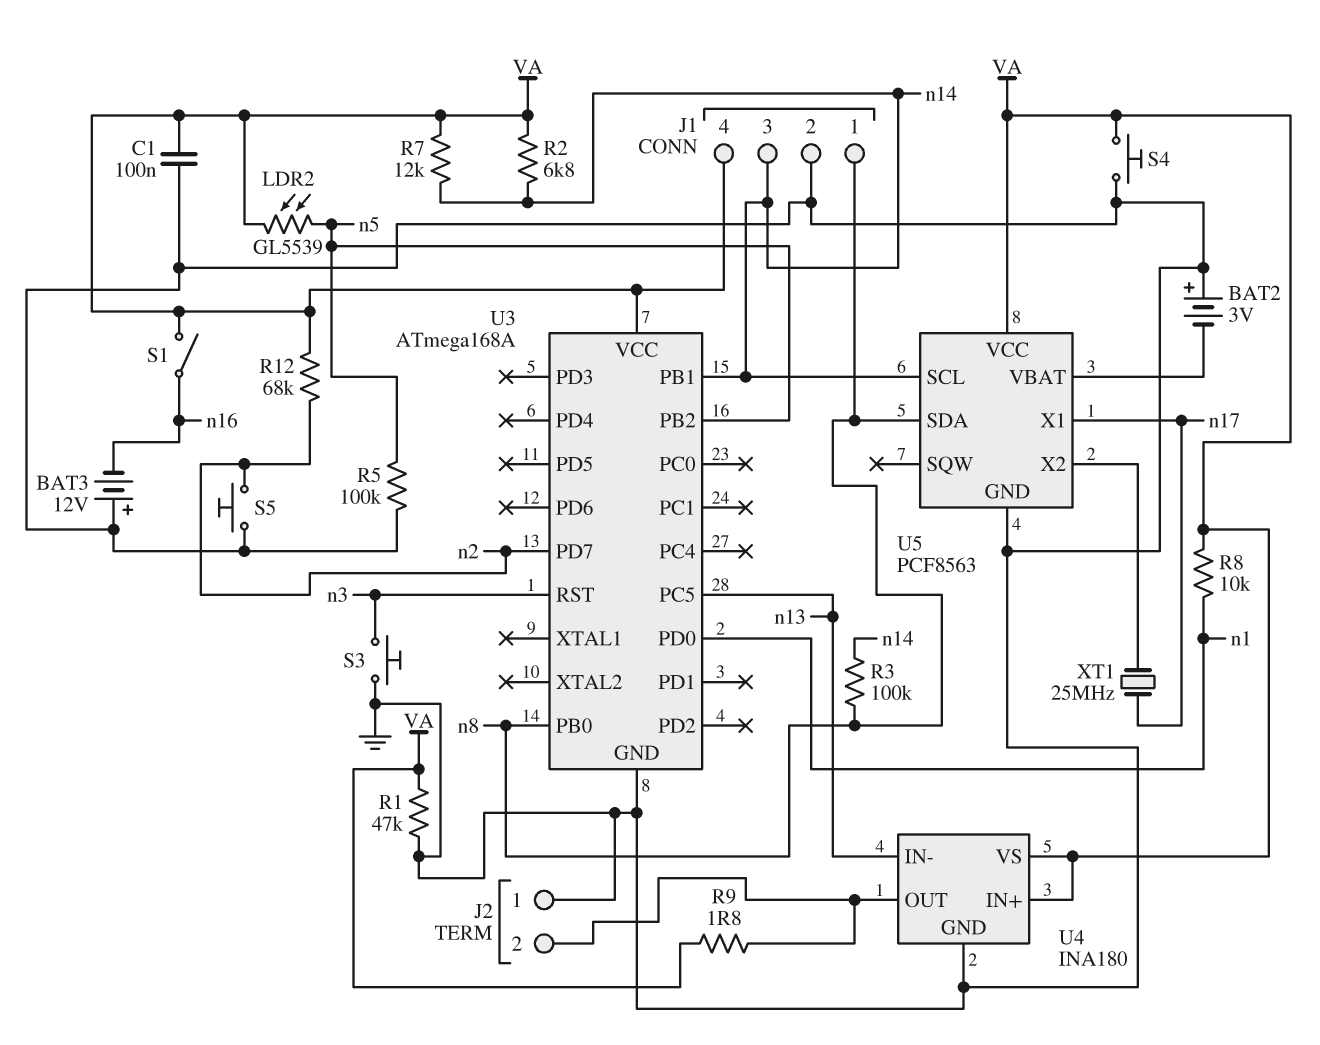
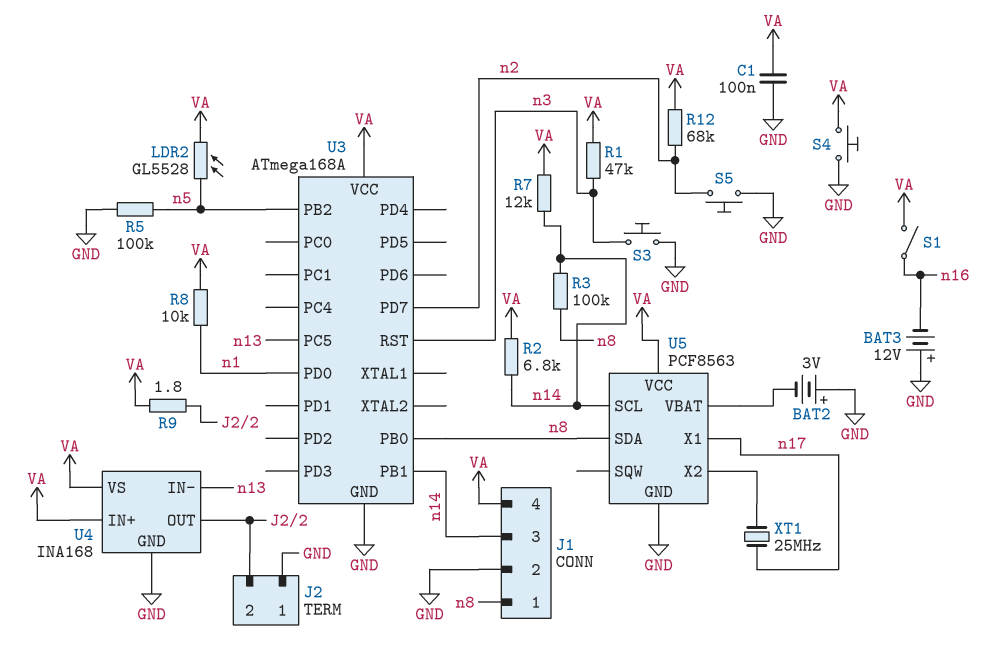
LDR2: GL5539 (VA, n5) -> GL5528 (VA, n5)
R1: 47k (GND, VA) -> 47k (VA, n3)
U4: INA180 -> INA168

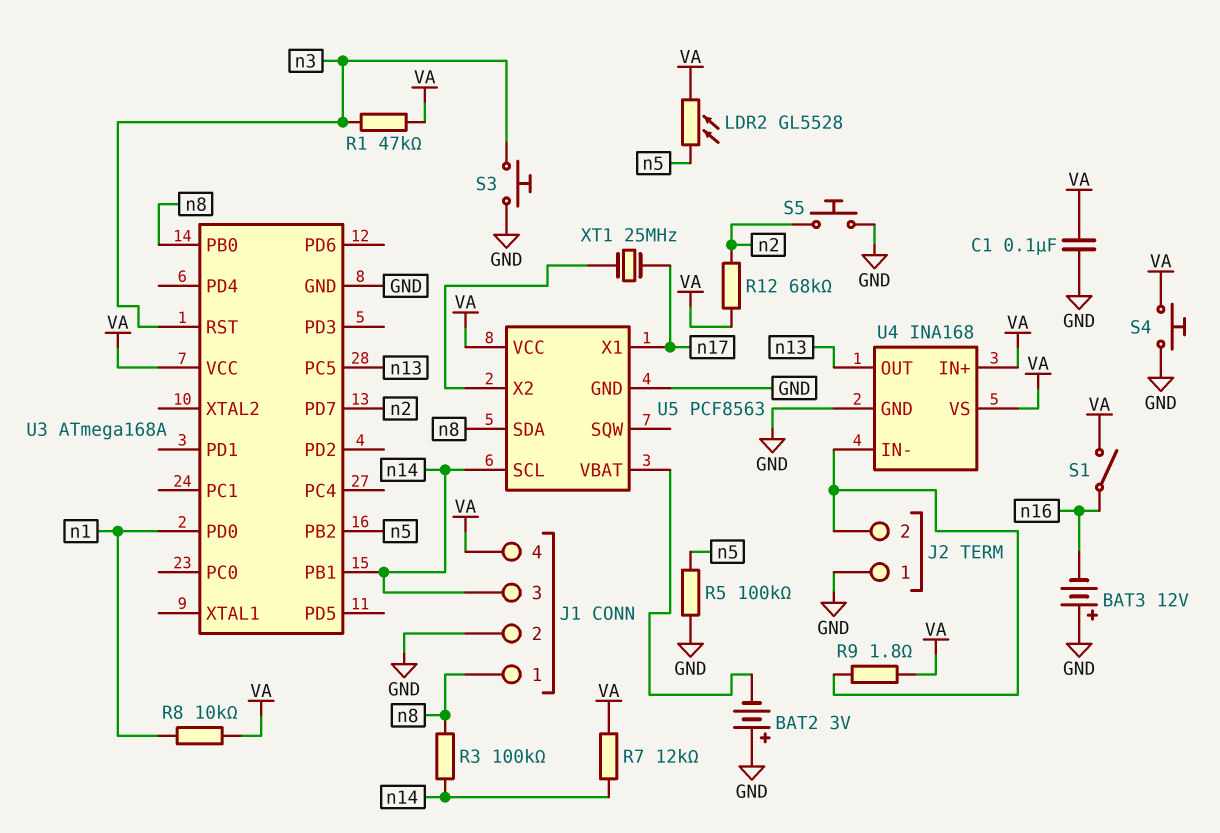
R2: 6.8k (VA, n14) -> none
U4 pin IN-: n13 -> J2/2
U4 pin OUT: J2/2 -> n13

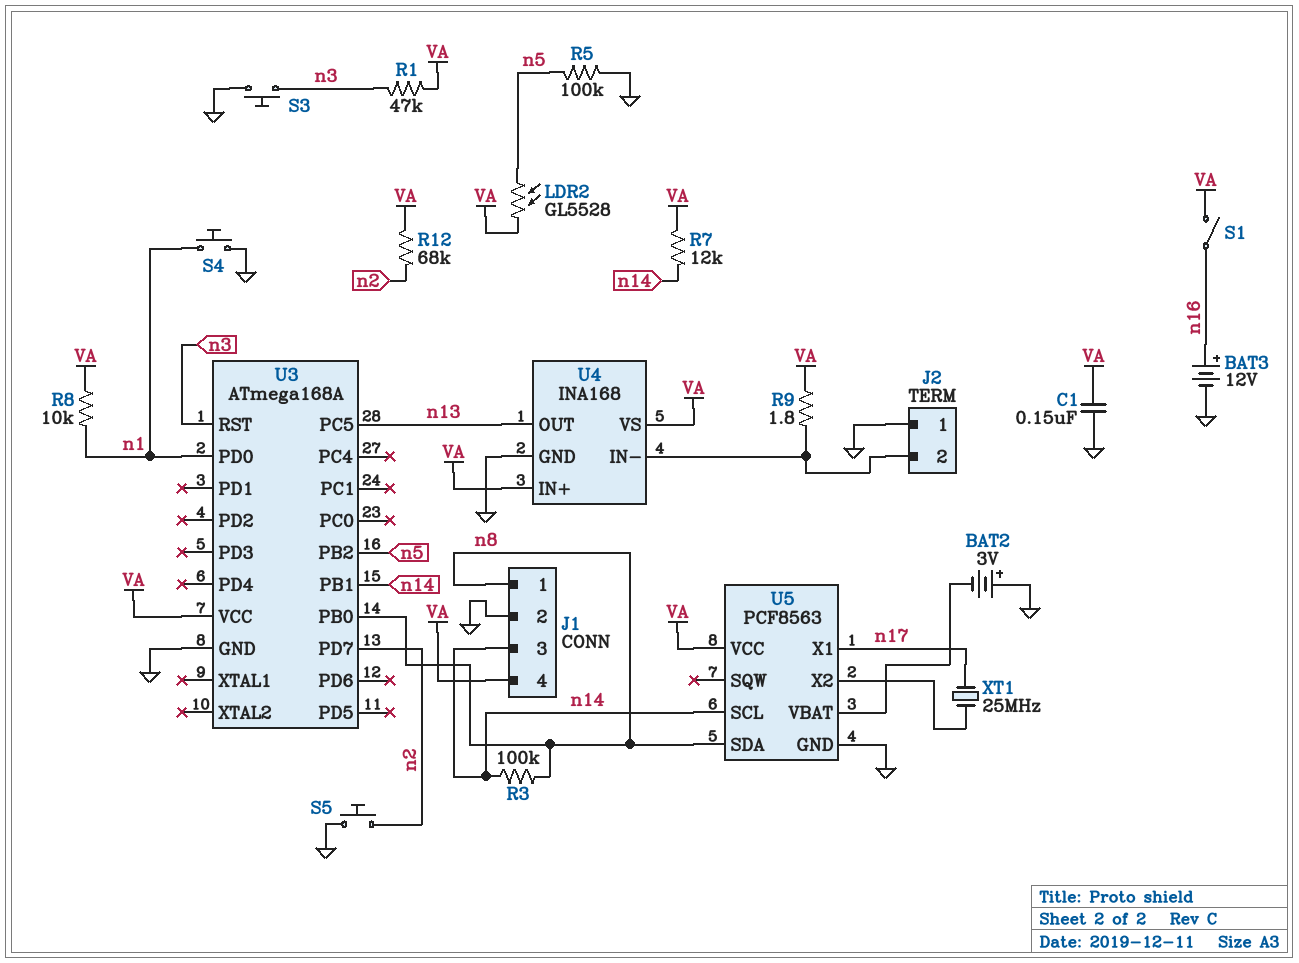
BAT3: 12V (plus GND, minus n16) -> 12V (plus n16, minus GND)
C1: 100nF (GND, VA) -> 150nF (GND, VA)
S4: button (GND, VA) -> button (GND, n1)

